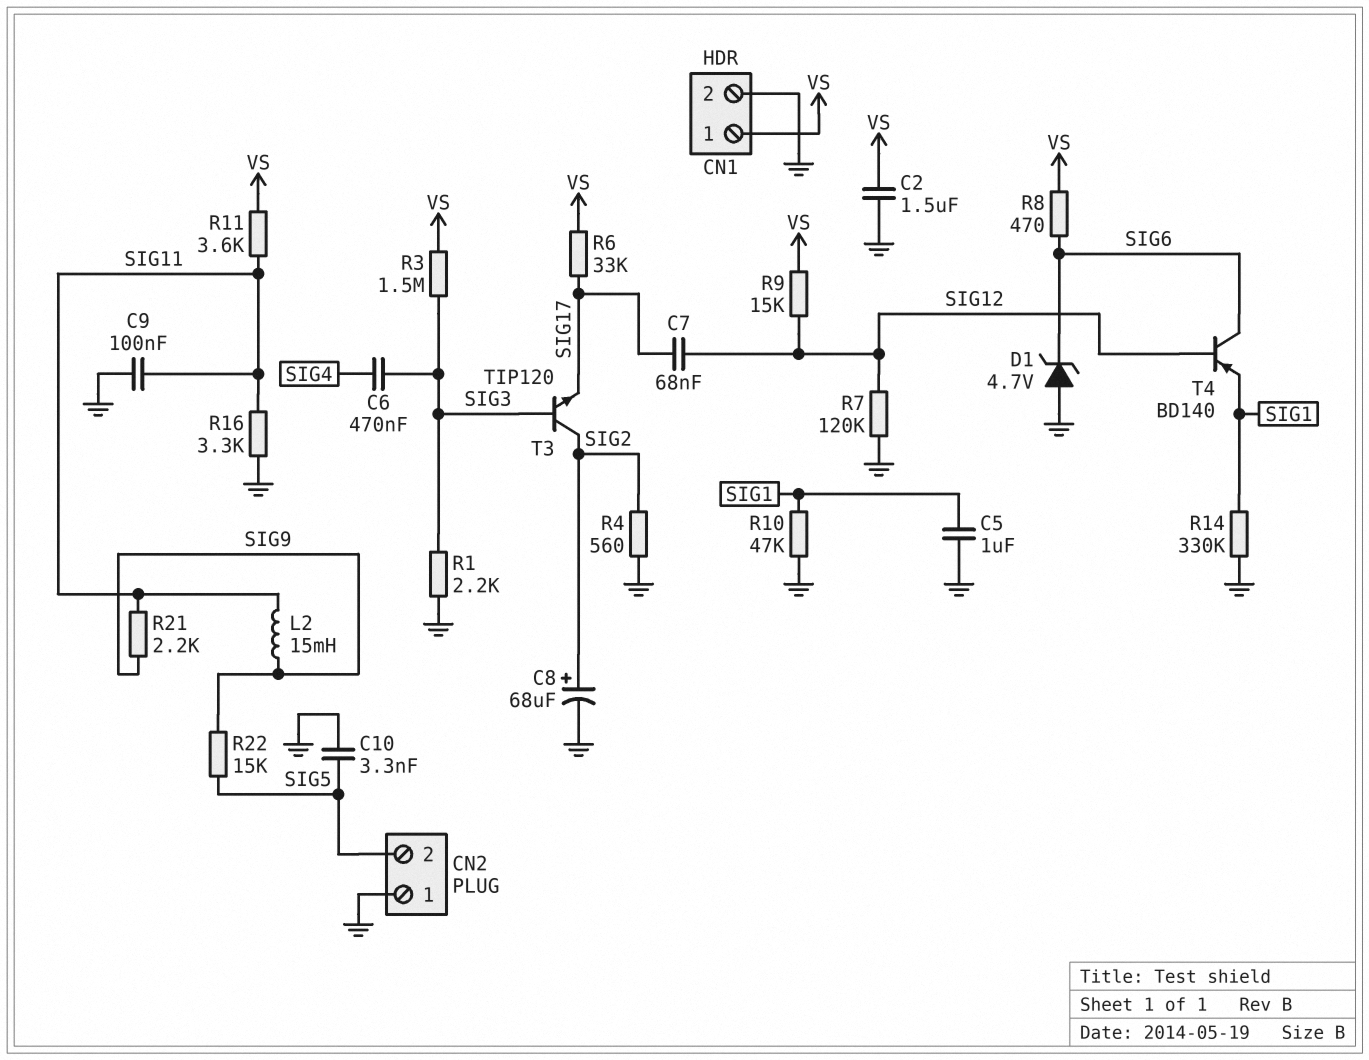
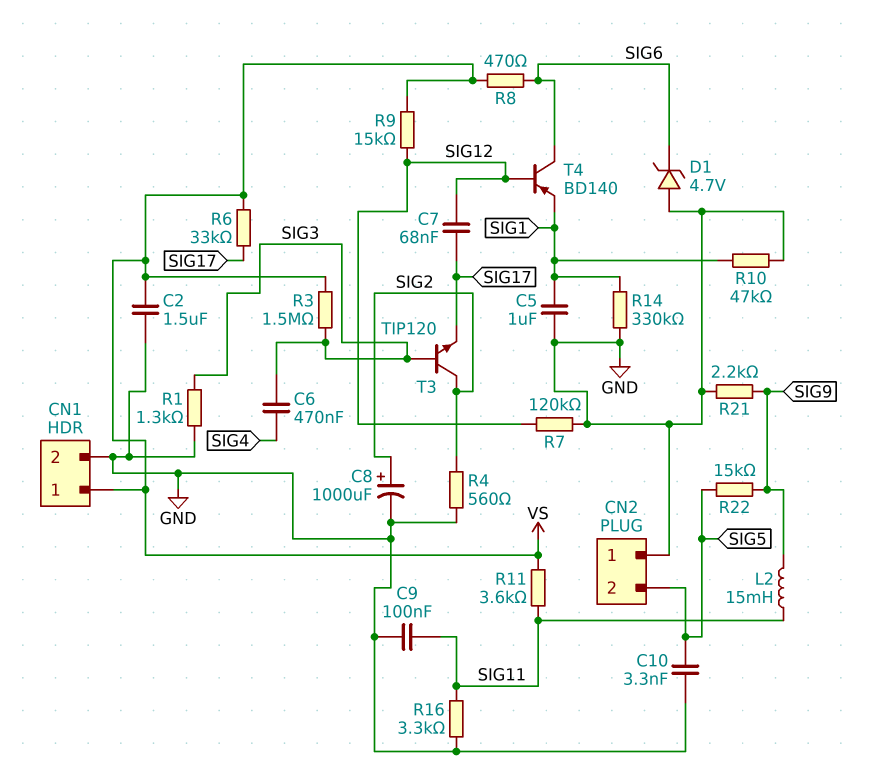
C8: 68uF (plus SIG2, minus GND) -> 1000uF (plus SIG2, minus GND)
R1: 2.2k (GND, SIG3) -> 1.3k (GND, SIG3)
R21: 2.2k (SIG9, SIG11) -> 2.2k (GND, SIG9)

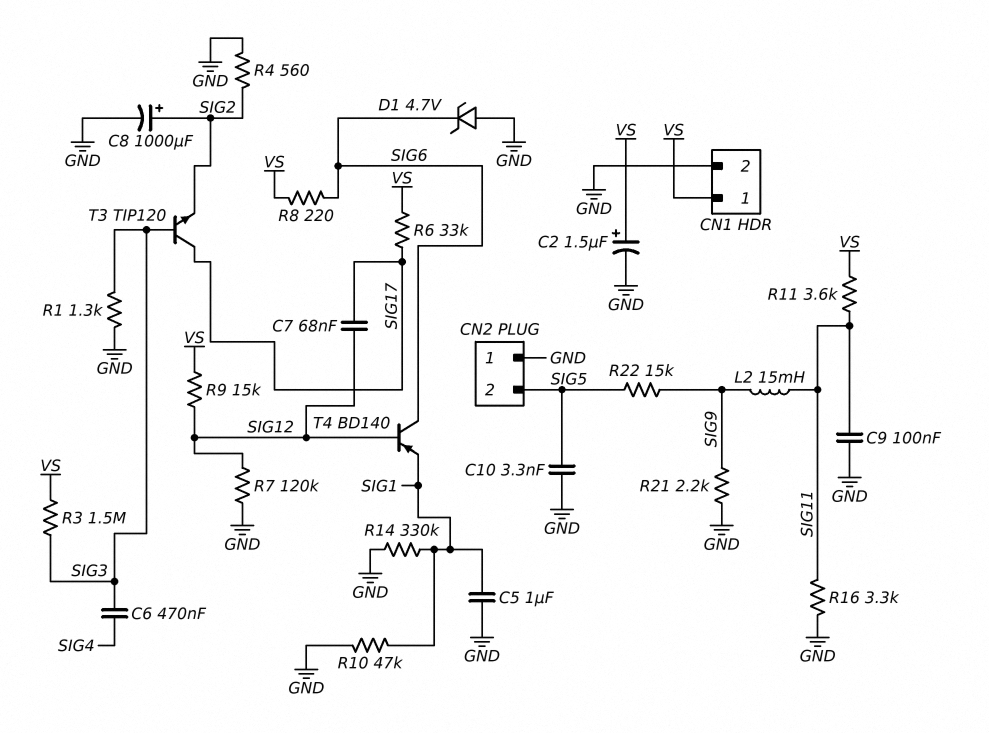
C2: 1.5uF (GND, VS) -> 1.5uF (plus VS, minus GND)
R8: 470 (SIG6, VS) -> 220 (SIG6, VS)
T3: NPN TIP120 (B SIG3, C SIG2, E SIG17) -> NPN TIP120 (B SIG3, C SIG17, E SIG2)

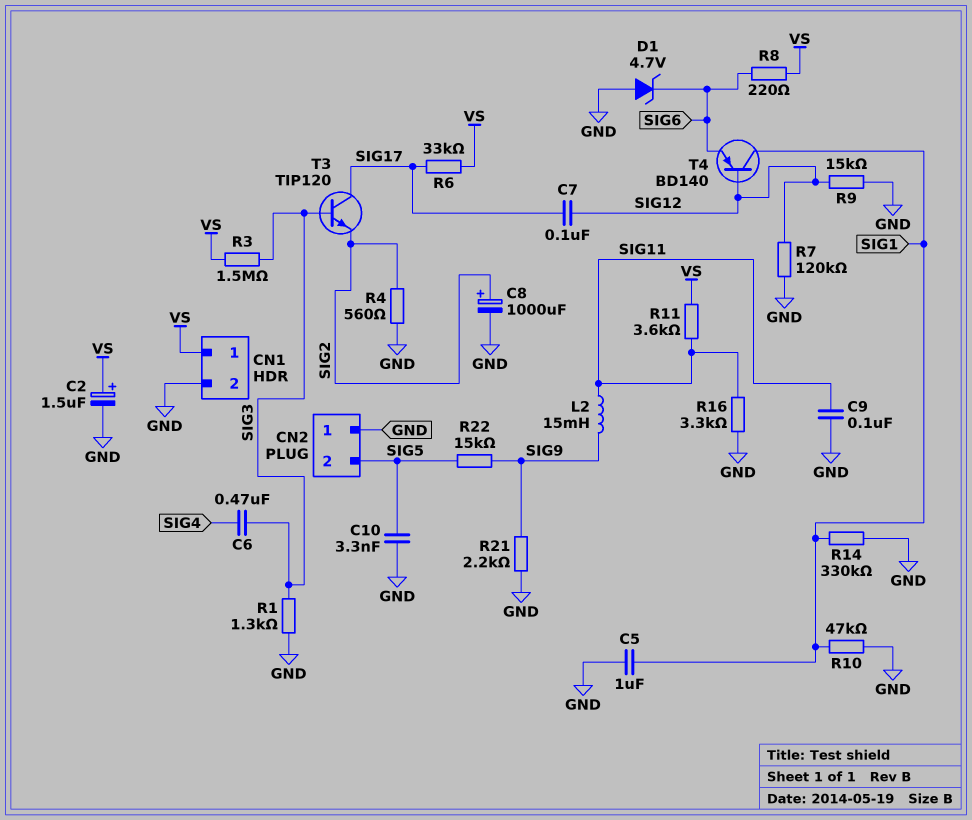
C7: 68nF (SIG12, SIG17) -> 100nF (SIG12, SIG17)
R9: 15k (SIG12, VS) -> 15k (GND, SIG12)
T4: PNP BD140 (B SIG12, C SIG6, E SIG1) -> PNP BD140 (B SIG12, C SIG1, E SIG6)

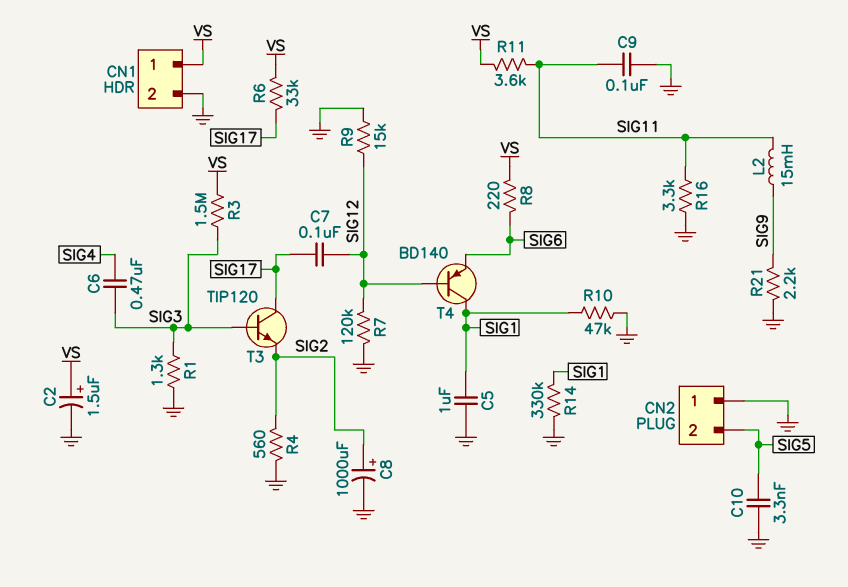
D1: zener 4.7V (A GND, K SIG6) -> none
R22: 15k (SIG5, SIG9) -> none

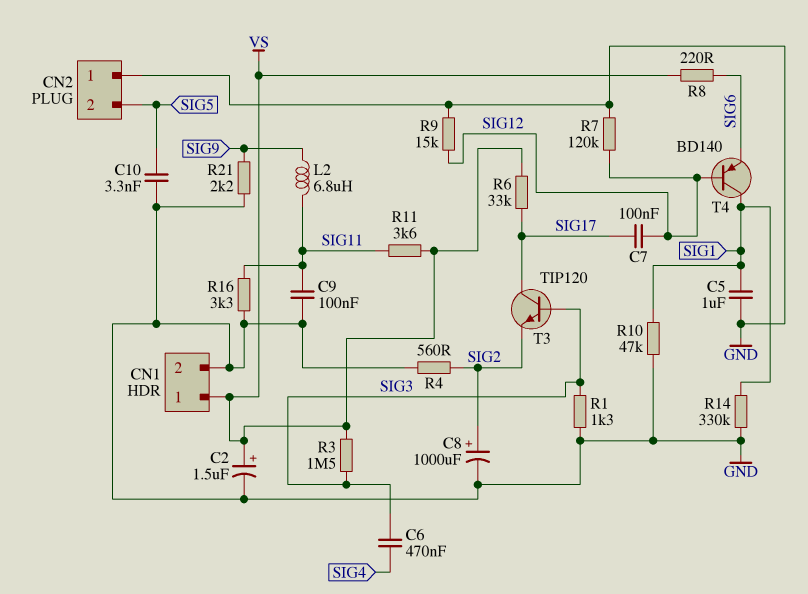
L2: 15mH (SIG9, SIG11) -> 6.8uH (SIG9, SIG11)

